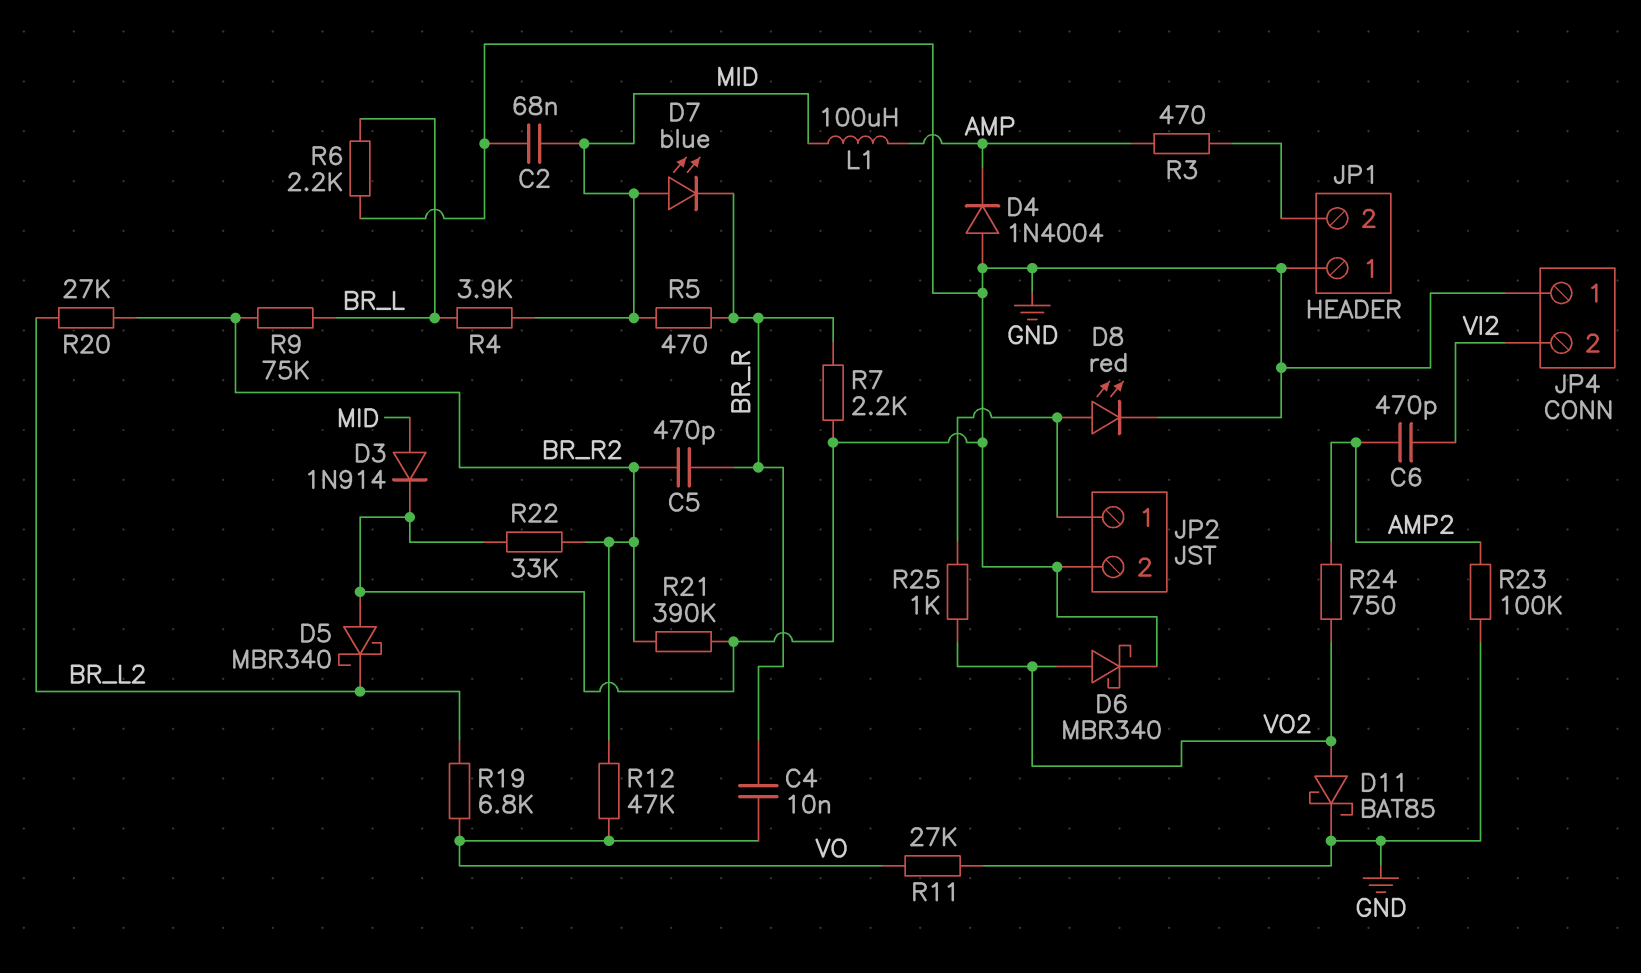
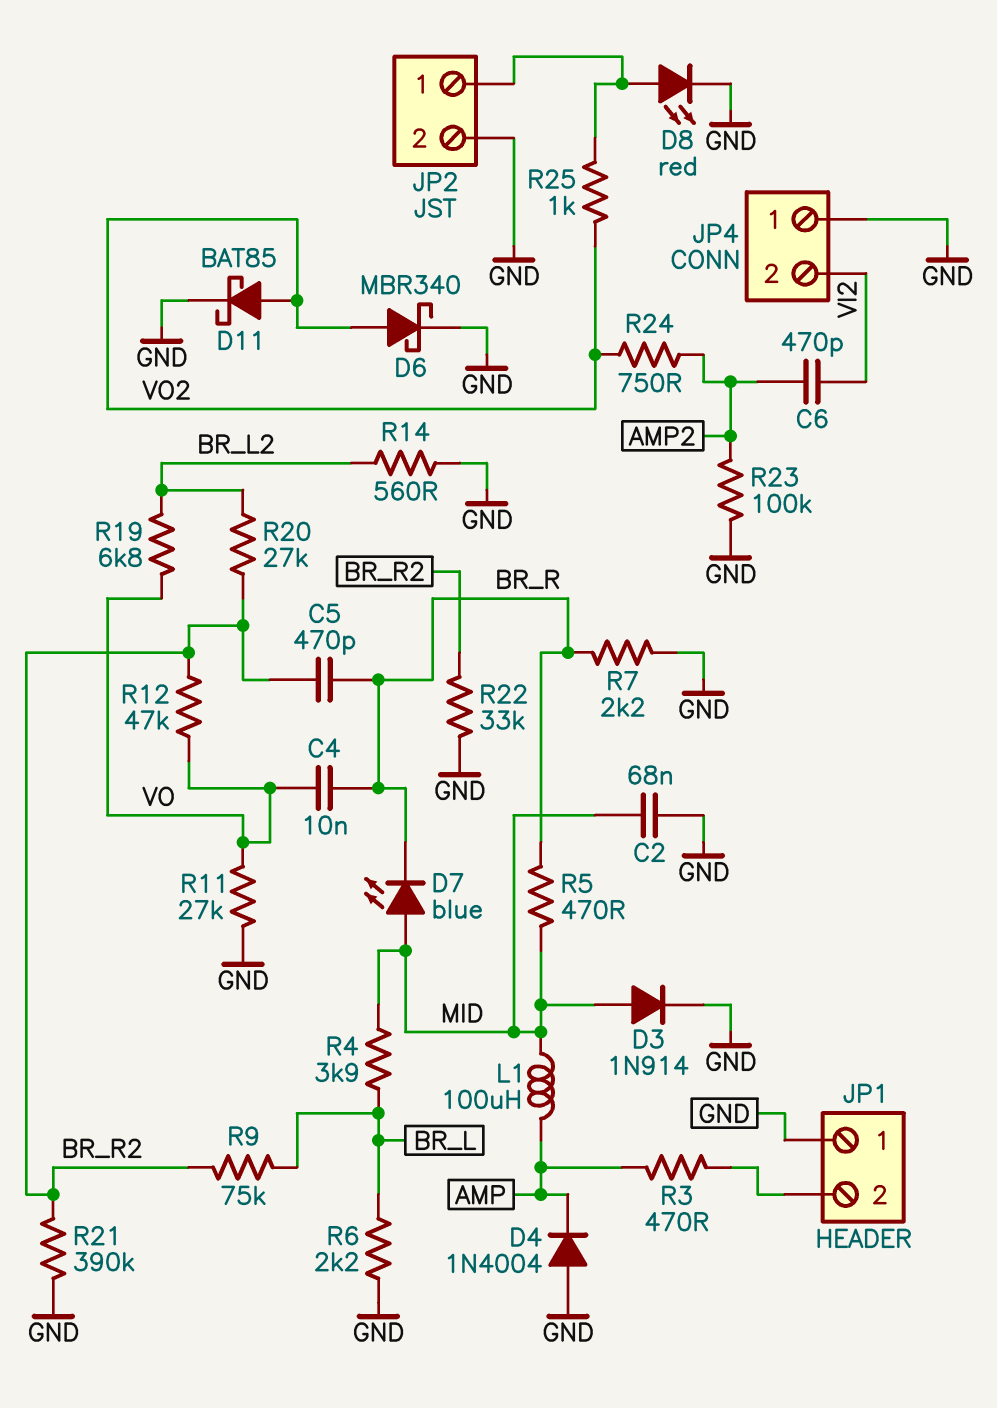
D5: schottky MBR340 (A GND, K BR_L2) -> none
R14: none -> 560 (BR_L2, GND)

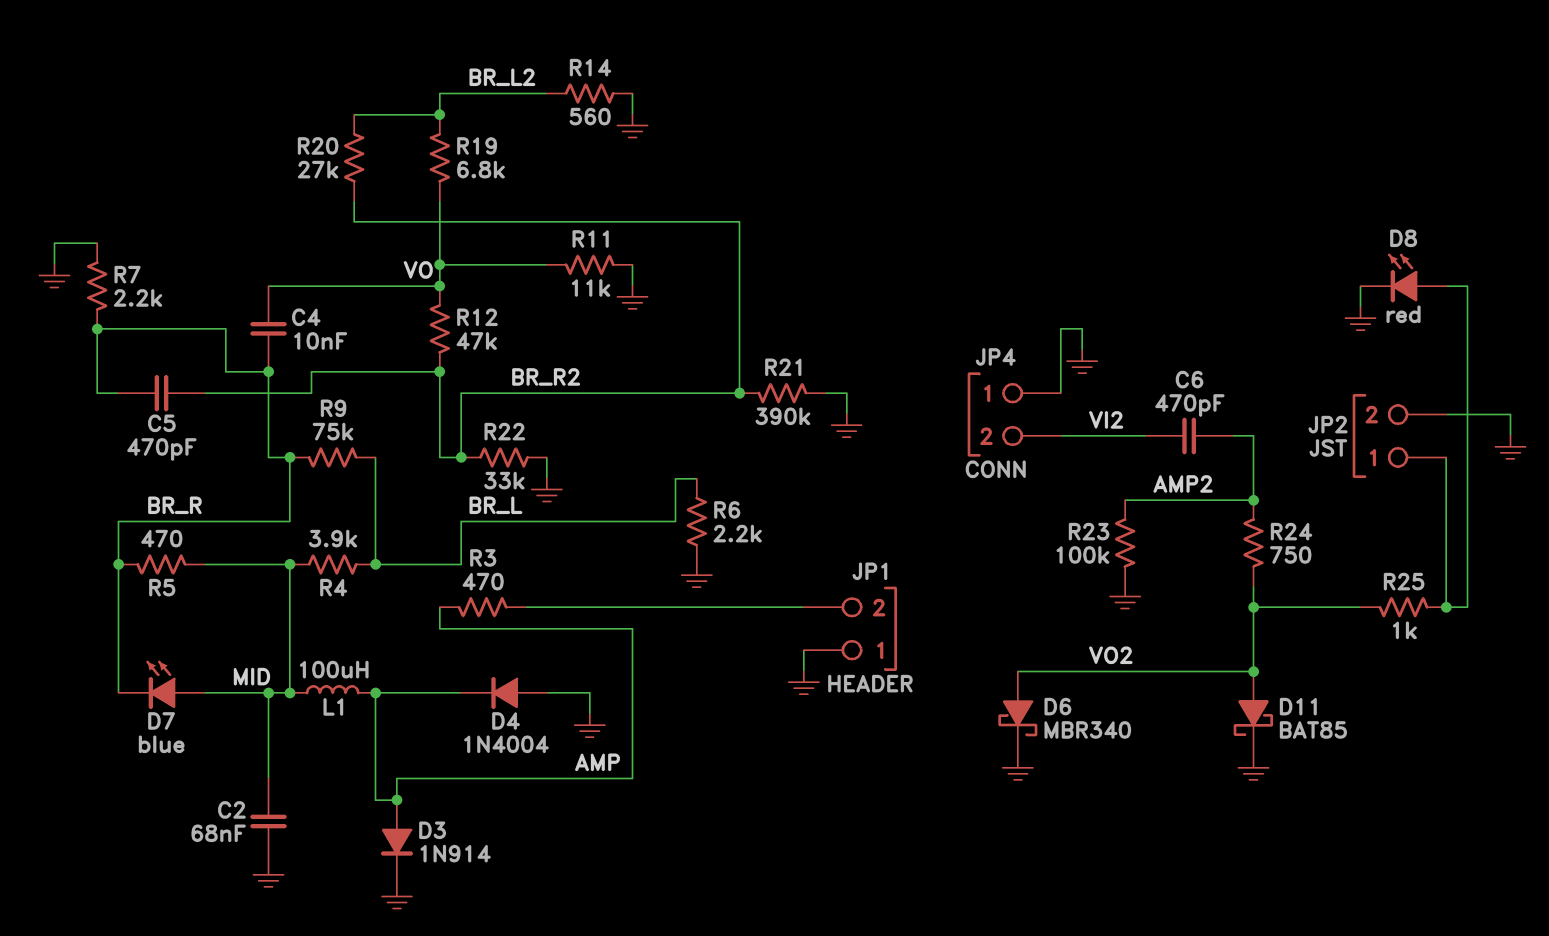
D3: diode 1N914 (A MID, K GND) -> diode 1N914 (A AMP, K GND)
R9: 75k (BR_L, BR_R2) -> 75k (BR_L, BR_R)
R11: 27k (GND, VO) -> 11k (GND, VO)

